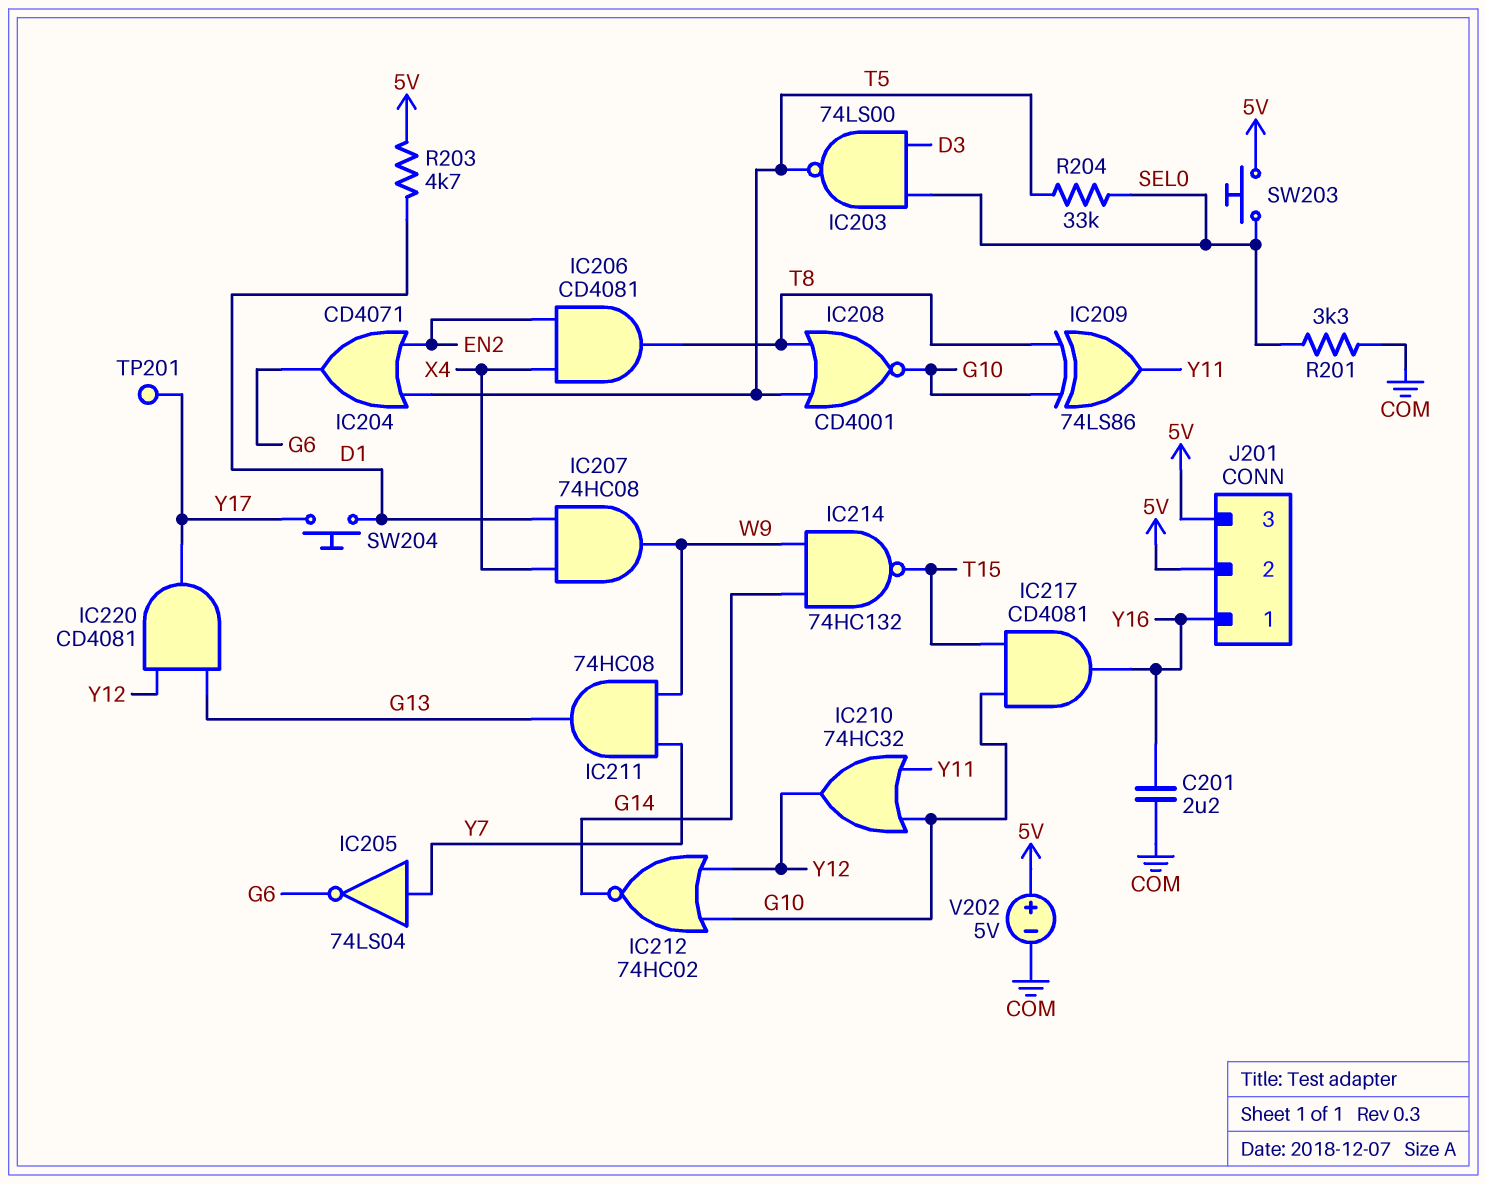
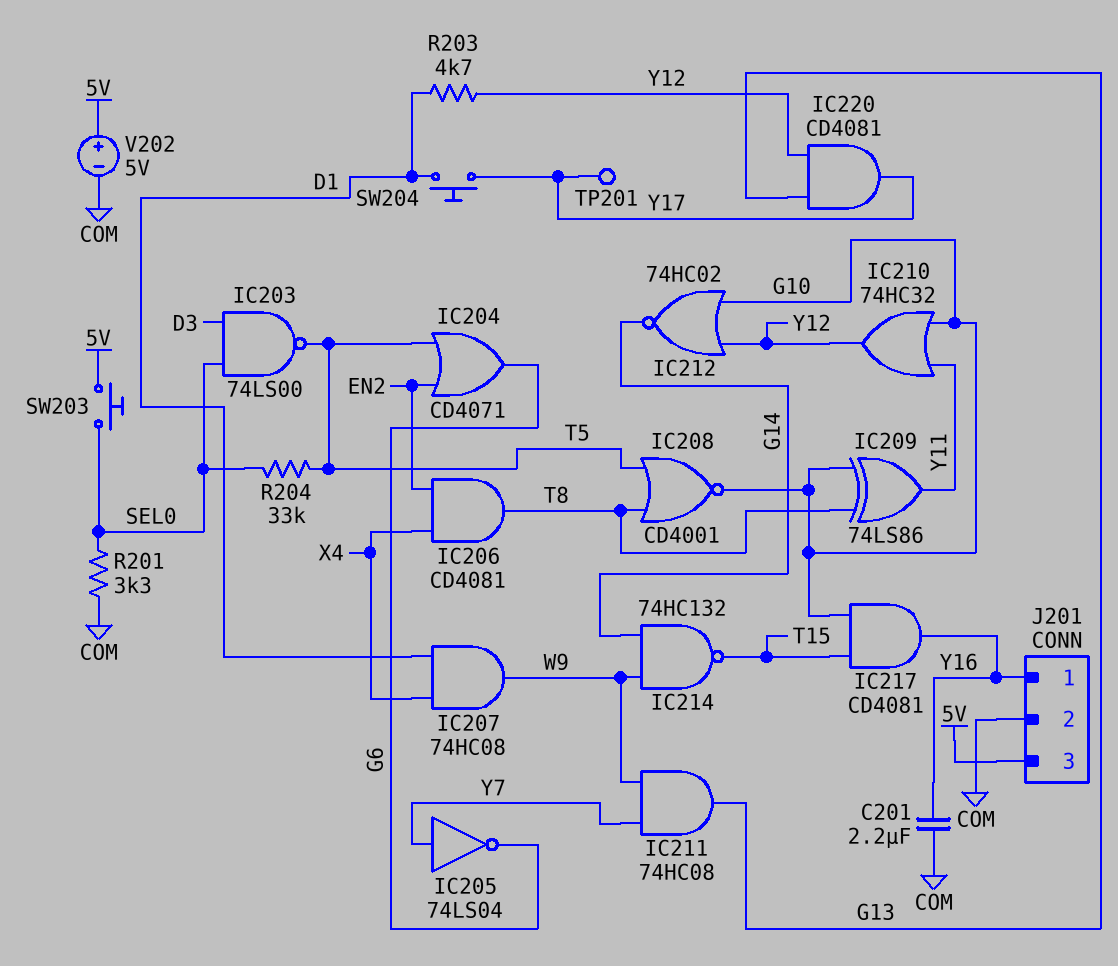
J201 pin 2: 5V -> COM
R203: 4.7k (5V, D1) -> 4.7k (D1, Y12)

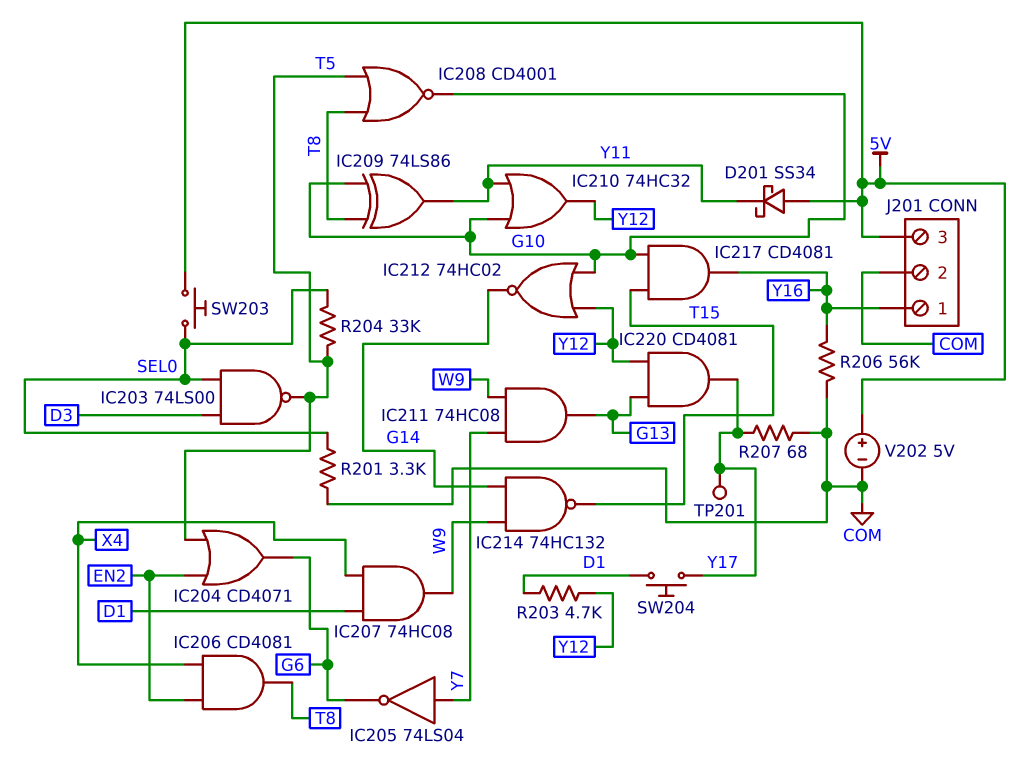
C201: 2.2uF (COM, Y16) -> none
D201: none -> schottky SS34 (A 5V, K Y11)
R206: none -> 56k (COM, Y16)
R207: none -> 68 (COM, Y17)

